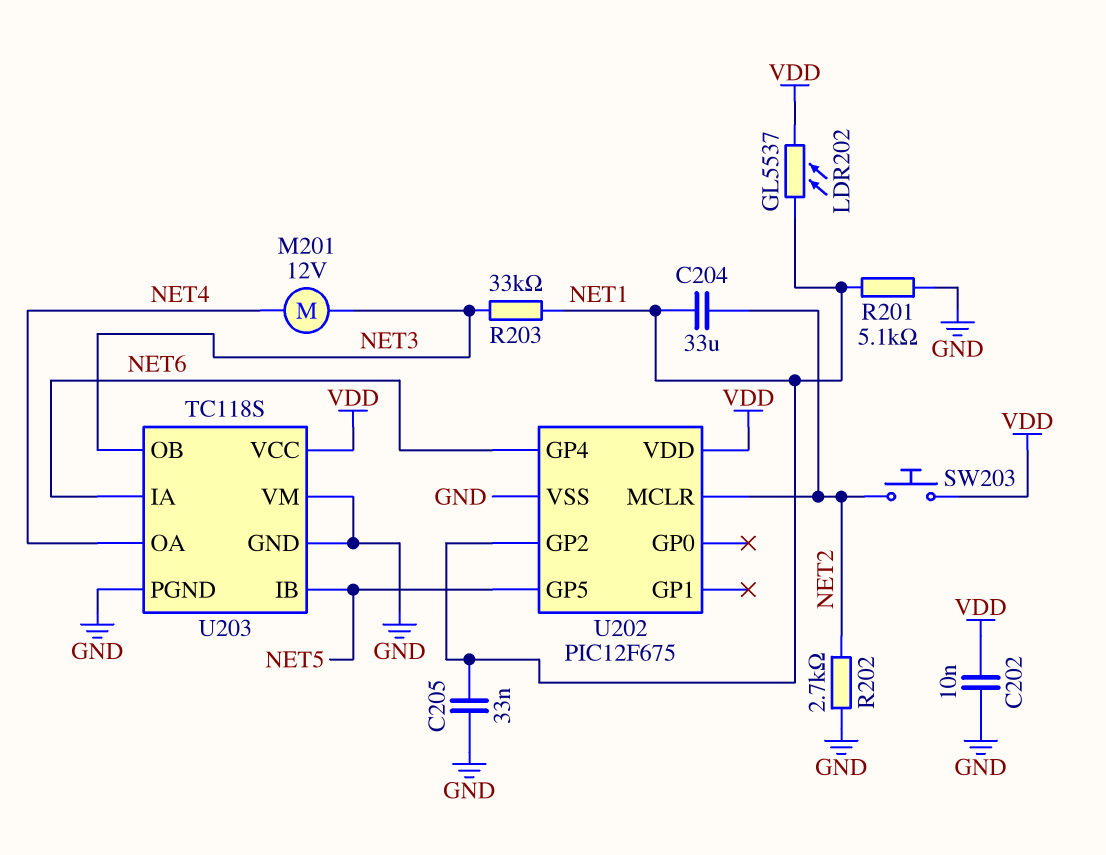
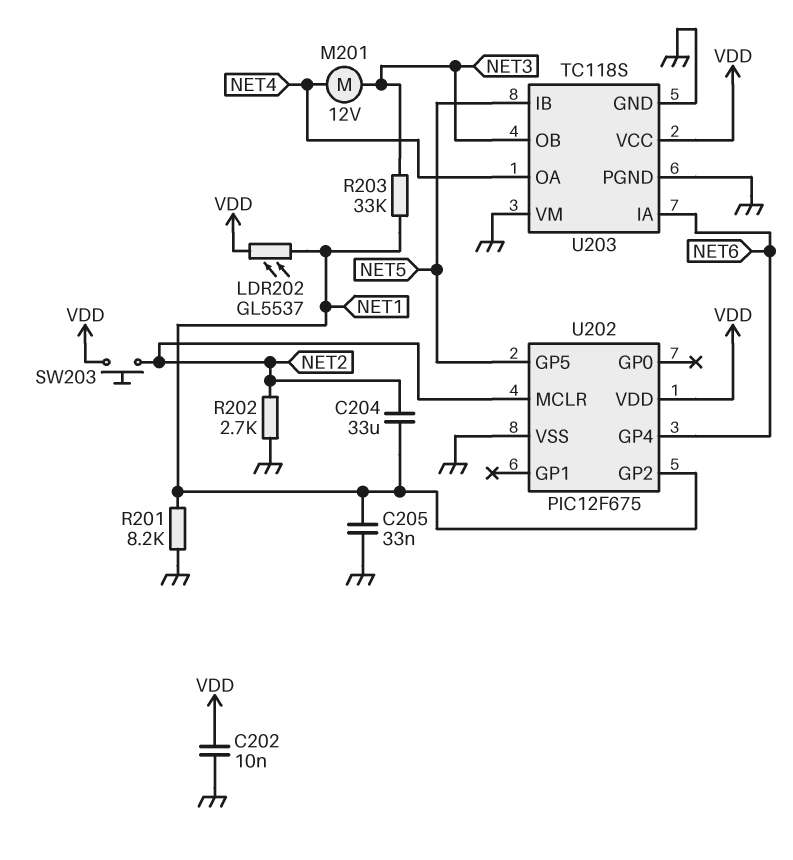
R201: 5.1k (GND, NET1) -> 8.2k (GND, NET1)

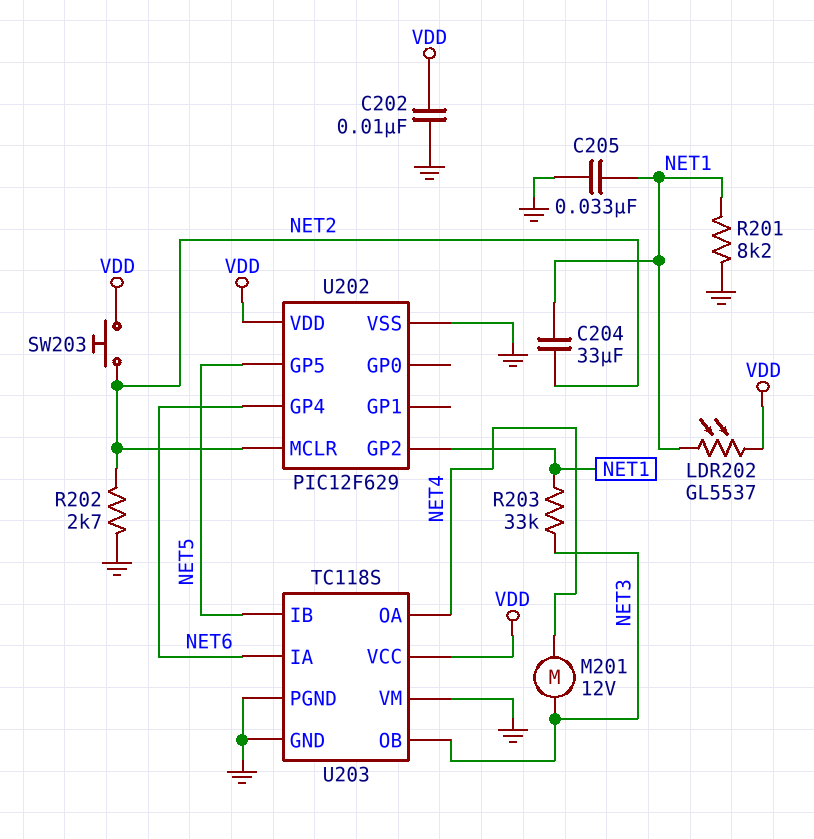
U202: PIC12F675 -> PIC12F629

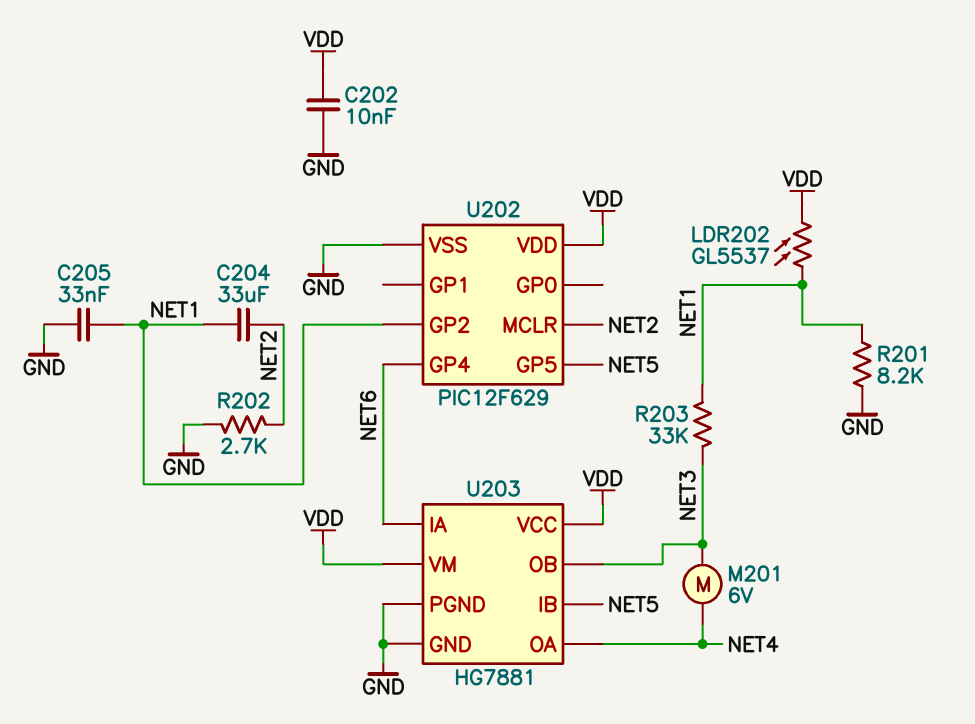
M201: motor 12V (NET3, NET4) -> motor 6V (NET3, NET4)
SW203: button (NET2, VDD) -> none
U203: TC118S -> HG7881
U203 pin VM: GND -> VDD

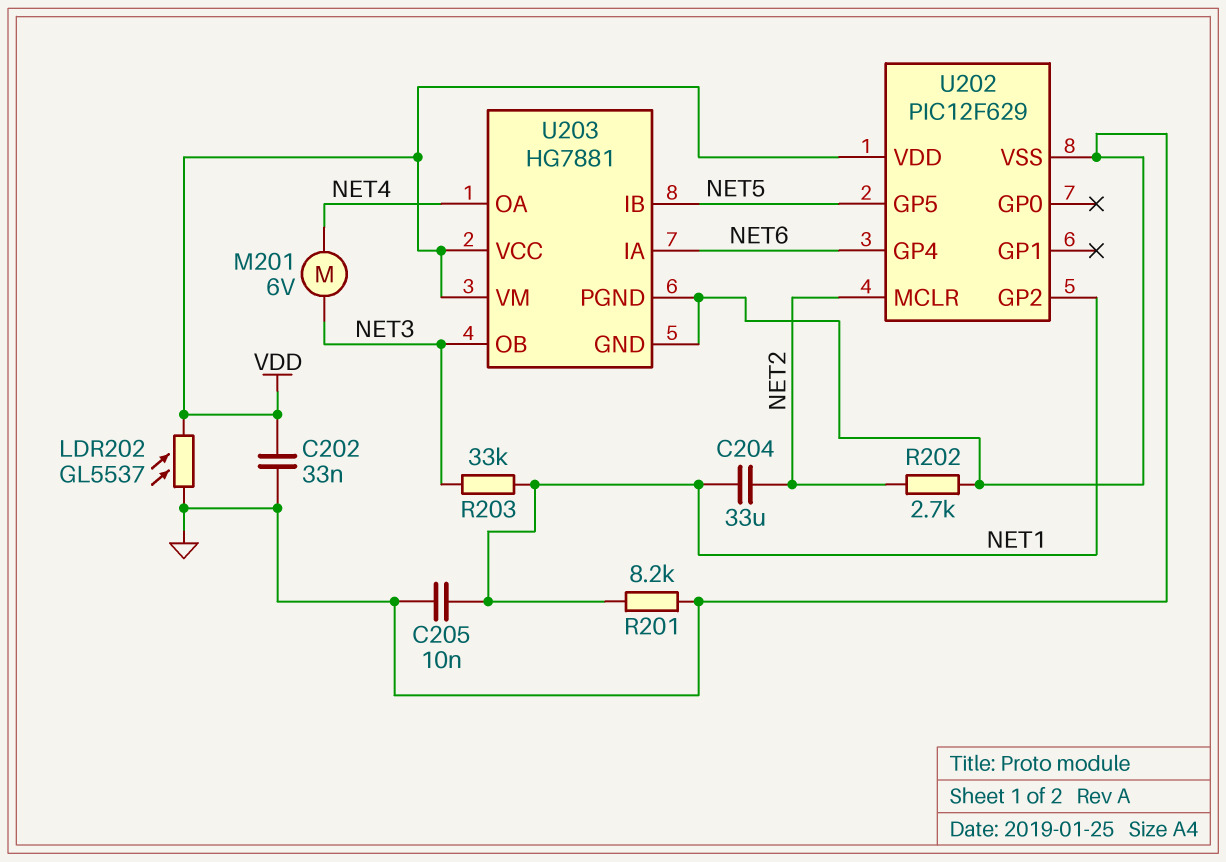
C202: 10nF (GND, VDD) -> 33nF (GND, VDD)
C205: 33nF (GND, NET1) -> 10nF (GND, NET1)
LDR202: GL5537 (NET1, VDD) -> GL5537 (GND, VDD)

